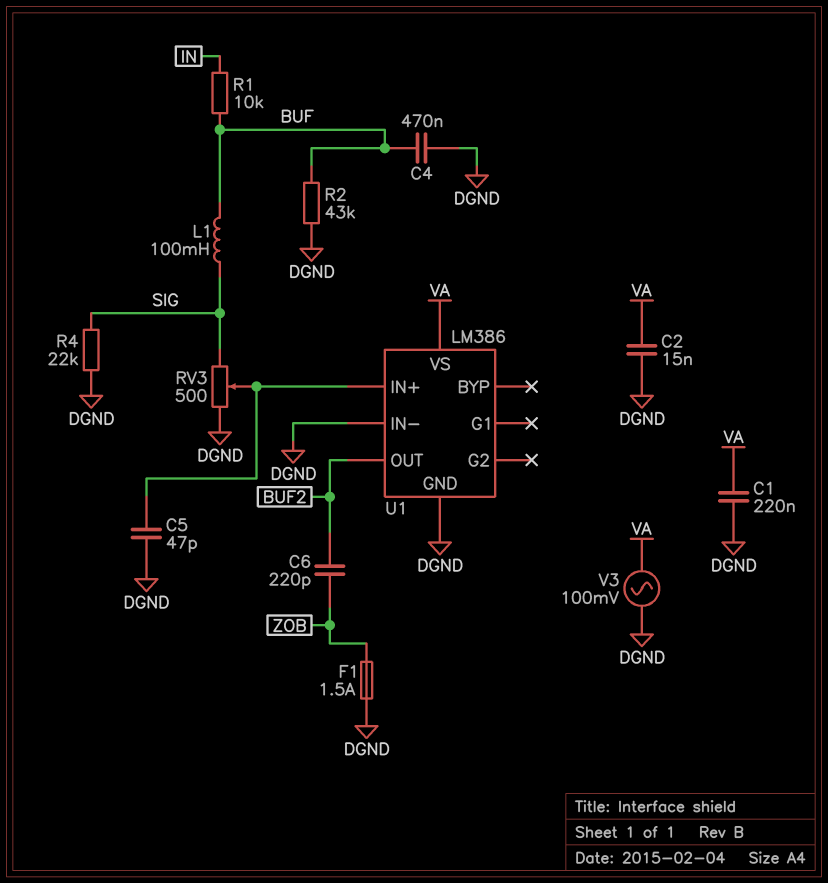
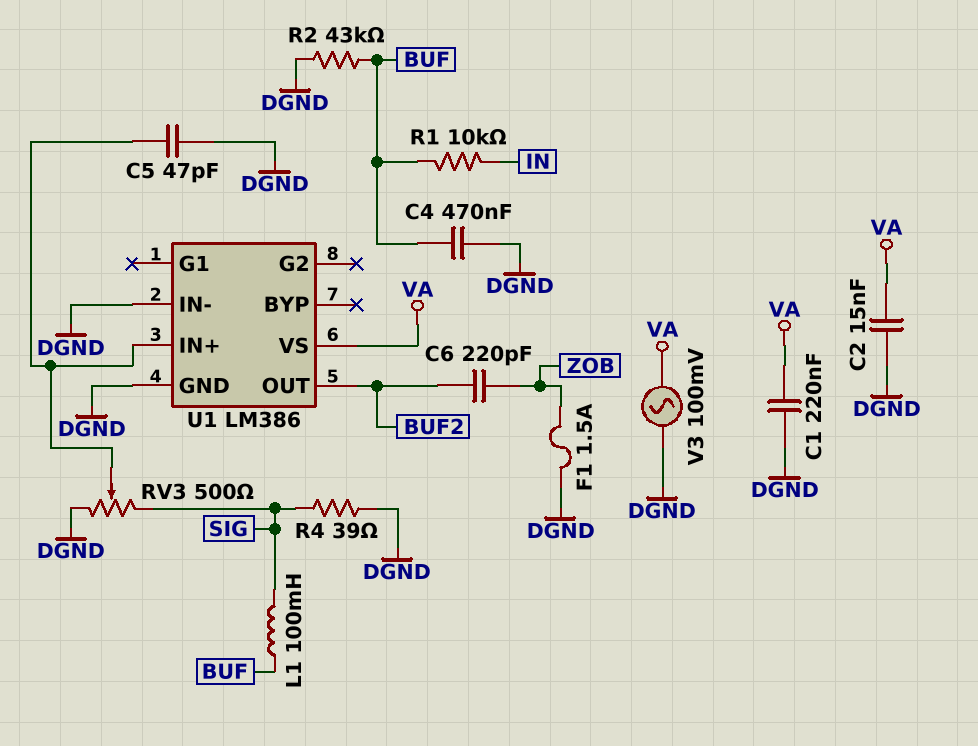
R4: 22k (DGND, SIG) -> 39 (DGND, SIG)

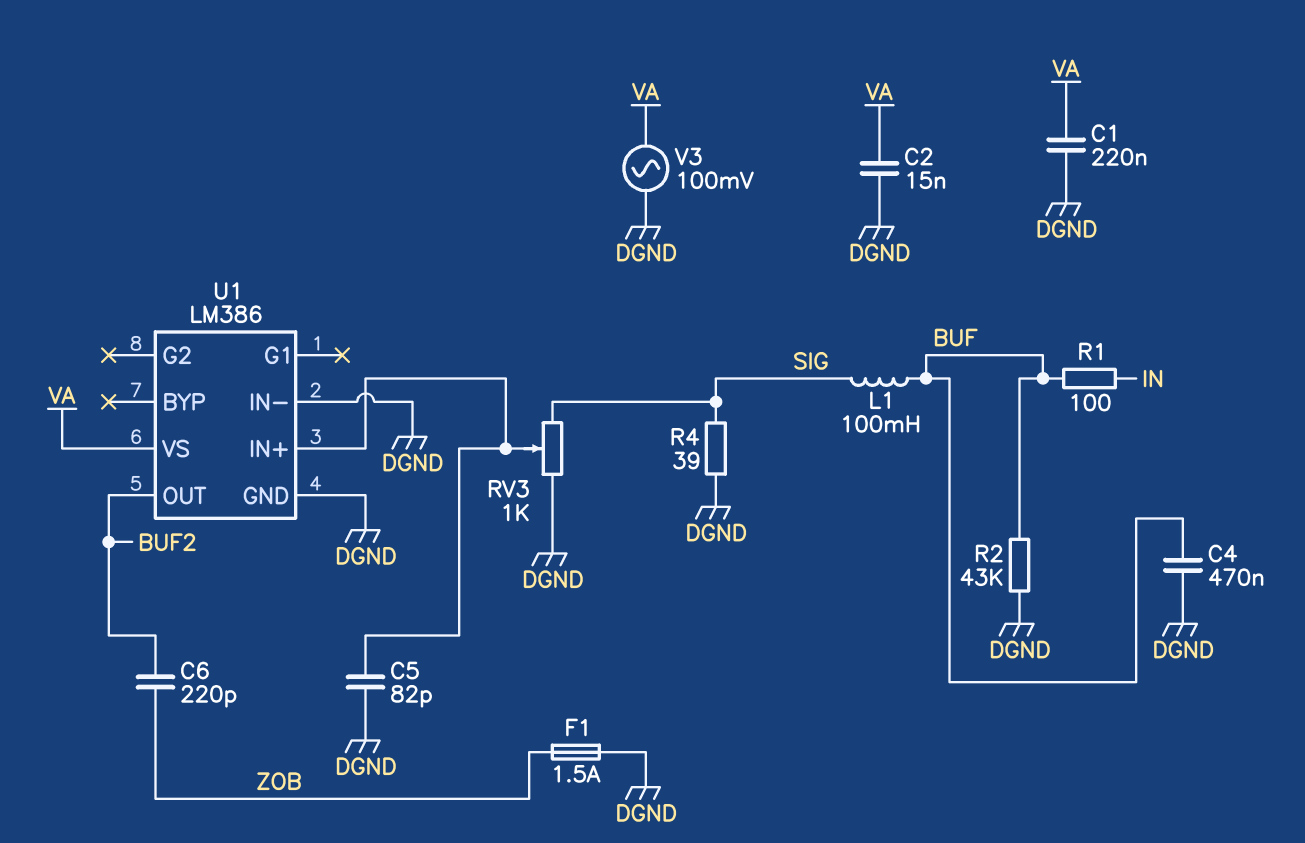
C5: 47pF (DGND, U1/IN+) -> 82pF (DGND, U1/IN+)
R1: 10k (BUF, IN) -> 100 (BUF, IN)
RV3: 500 (DGND, SIG, wiper U1/IN+) -> 1k (DGND, SIG, wiper U1/IN+)

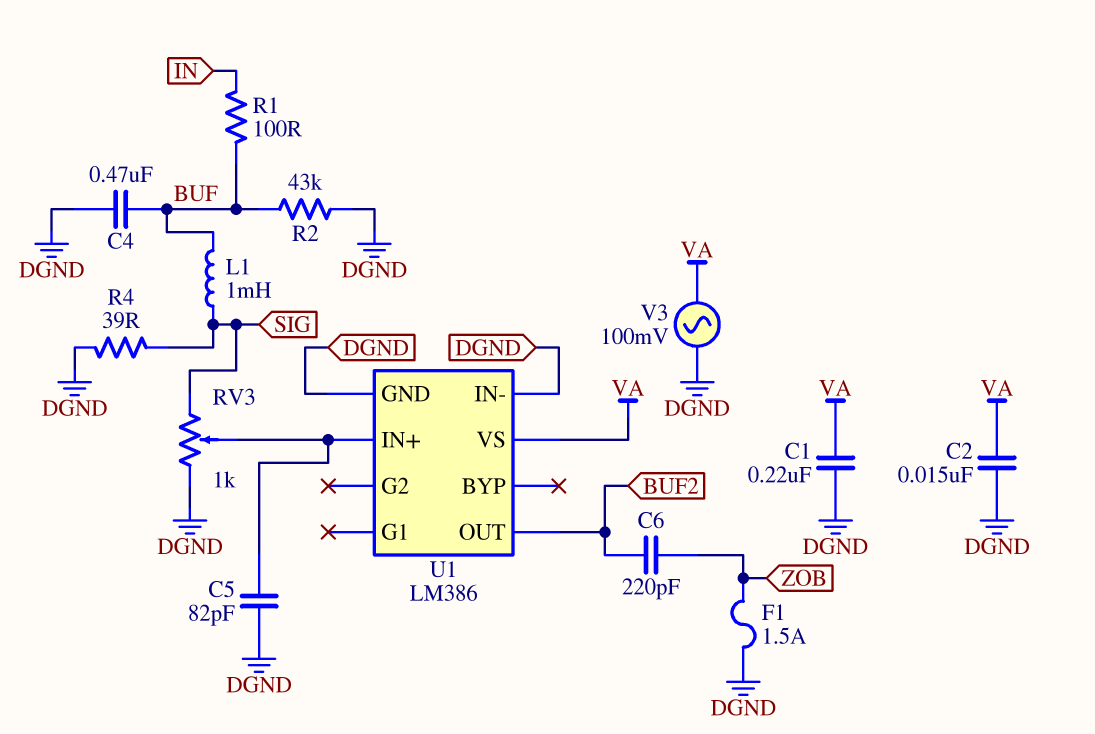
L1: 100mH (BUF, SIG) -> 1mH (BUF, SIG)

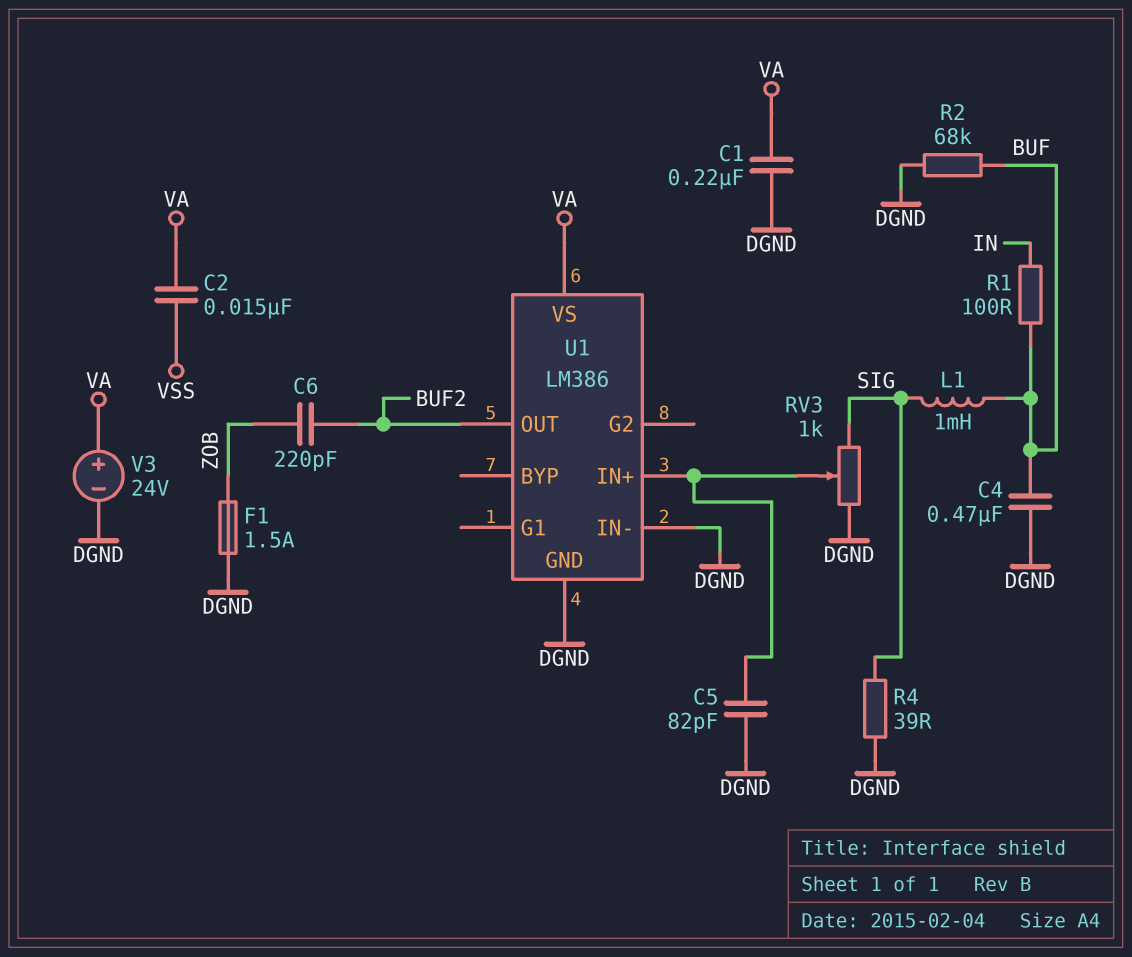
C2: 15nF (DGND, VA) -> 15nF (VA, VSS)
R2: 43k (BUF, DGND) -> 68k (BUF, DGND)
V3: AC 100mV (DGND, VA) -> 24V (plus VA, minus DGND)

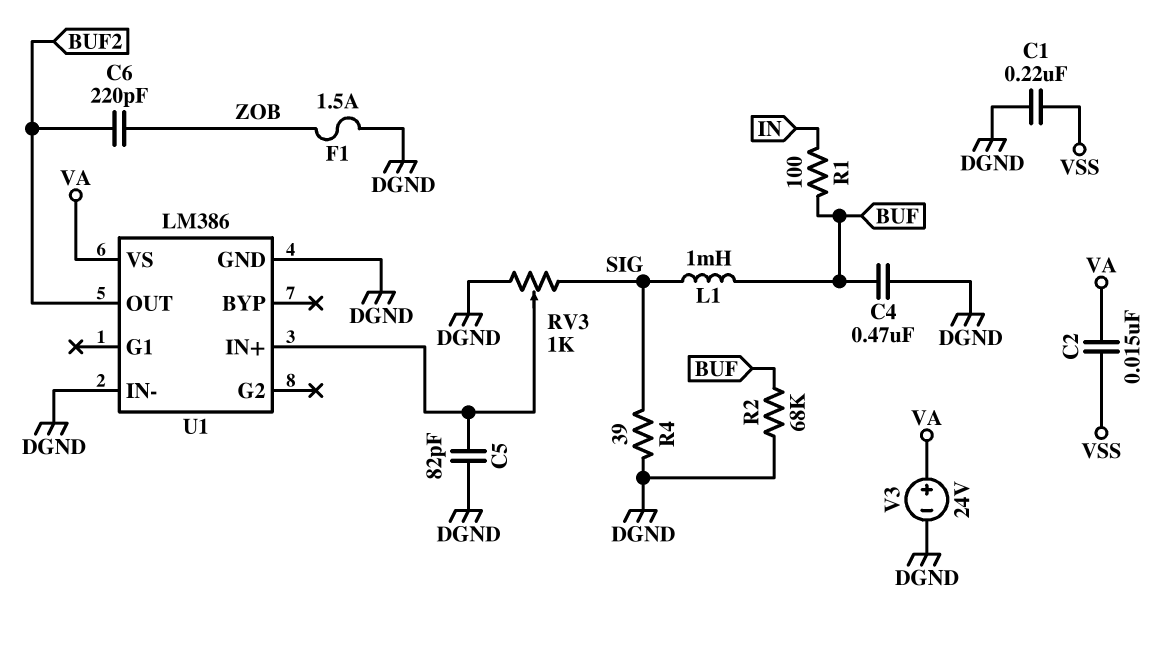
C1: 220nF (DGND, VA) -> 220nF (DGND, VSS)

